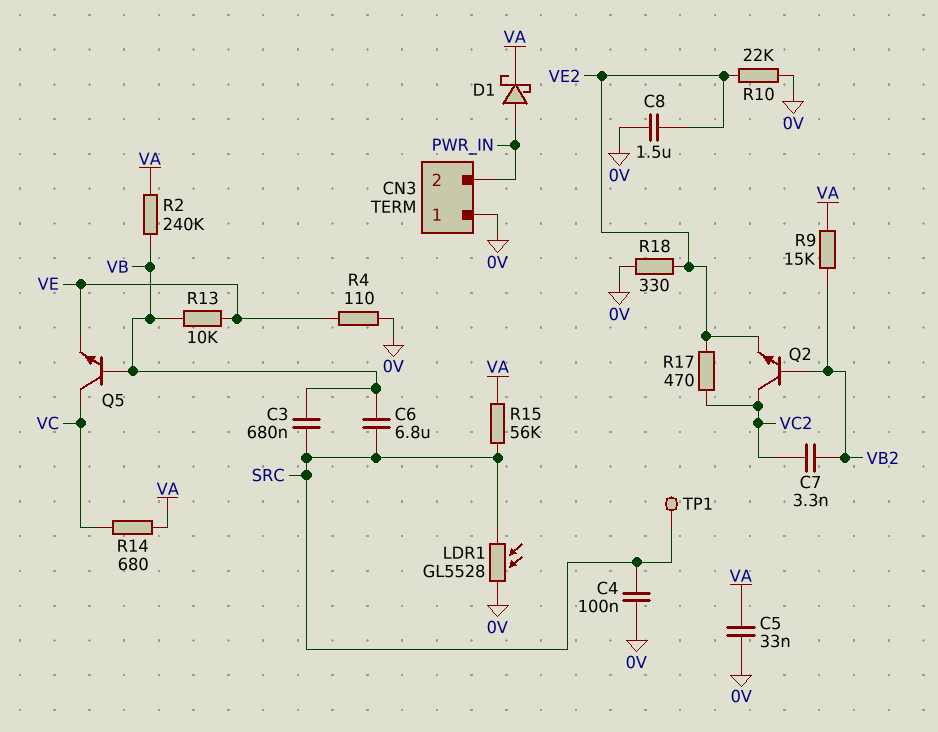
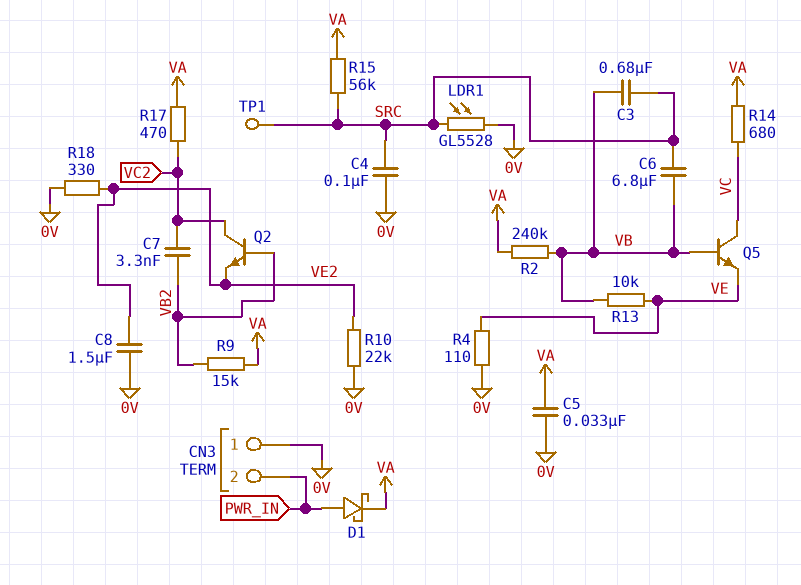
R17: 470 (VC2, VE2) -> 470 (VA, VC2)

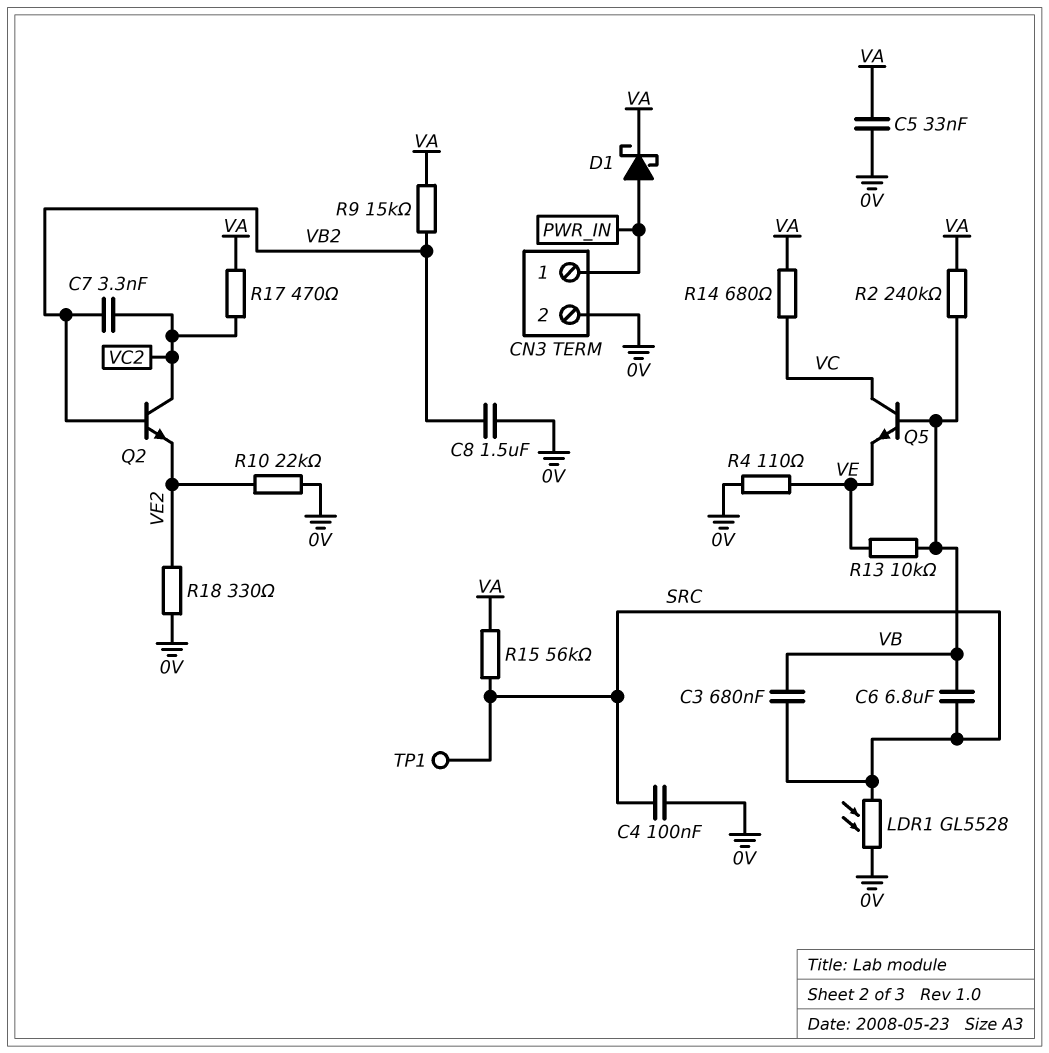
C8: 1.5uF (0V, VE2) -> 1.5uF (0V, VB2)
CN3 pin 1: 0V -> PWR_IN
CN3 pin 2: PWR_IN -> 0V

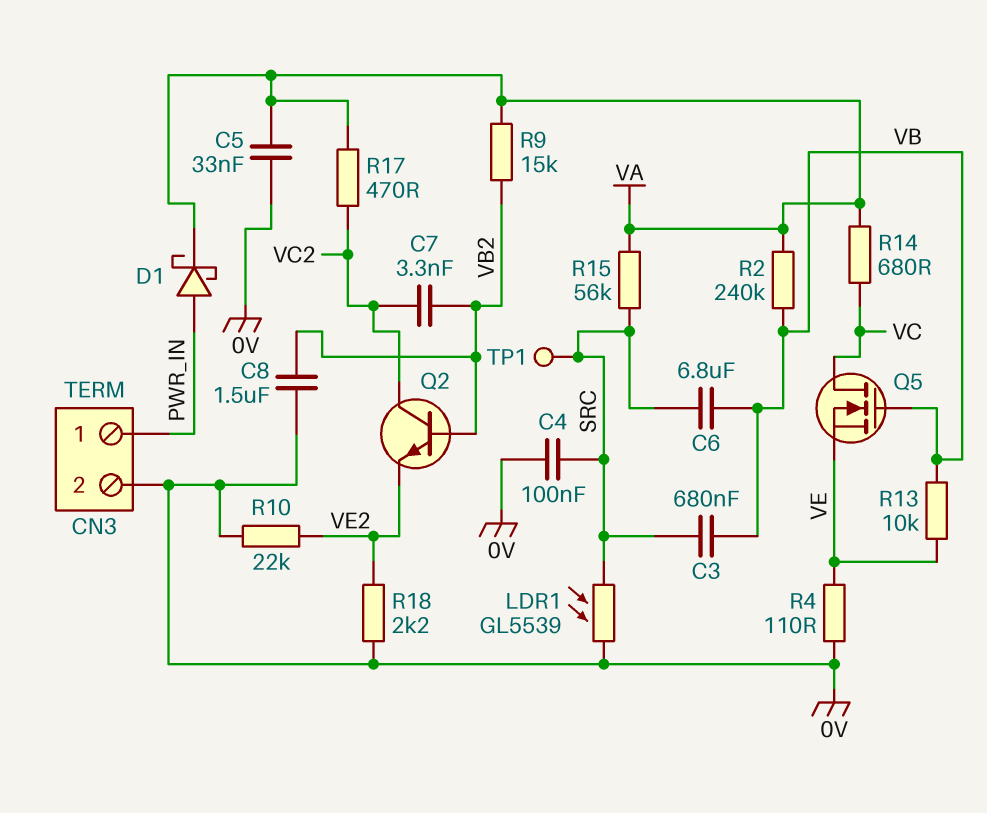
LDR1: GL5528 (0V, SRC) -> GL5539 (0V, SRC)
Q5: NPN (B VB, C VC, E VE) -> NMOS (G VB, D VC, S VE)
R18: 330 (0V, VE2) -> 2.2k (0V, VE2)

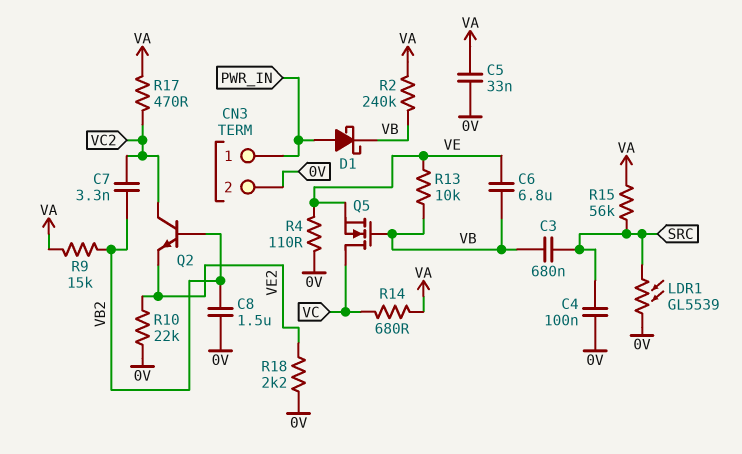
C6: 6.8uF (SRC, VB) -> 6.8uF (VB, VE)
D1: schottky (A PWR_IN, K VA) -> schottky (A PWR_IN, K VB)
TP1: test point (SRC) -> none

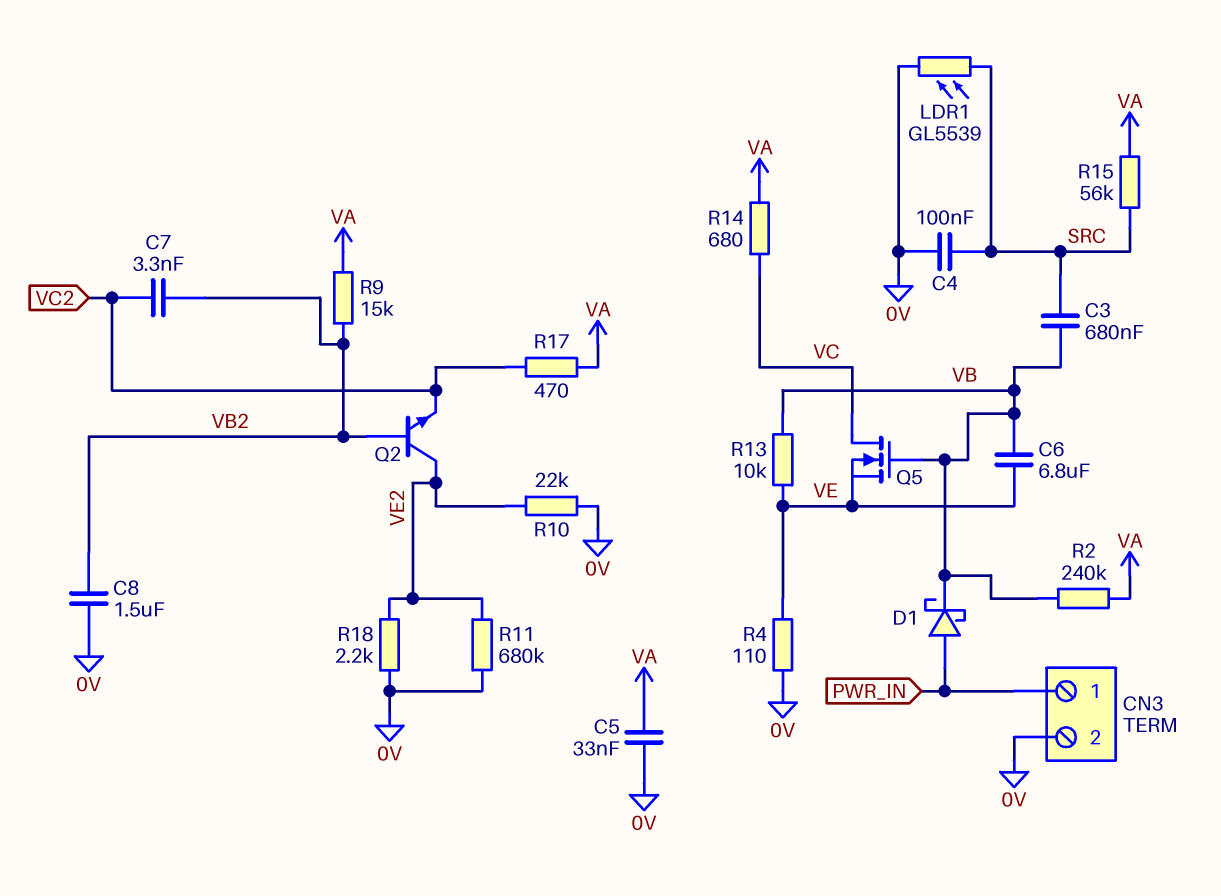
Q2: NPN (B VB2, C VC2, E VE2) -> NPN (B VB2, C VE2, E VC2)
R11: none -> 680k (0V, VE2)

